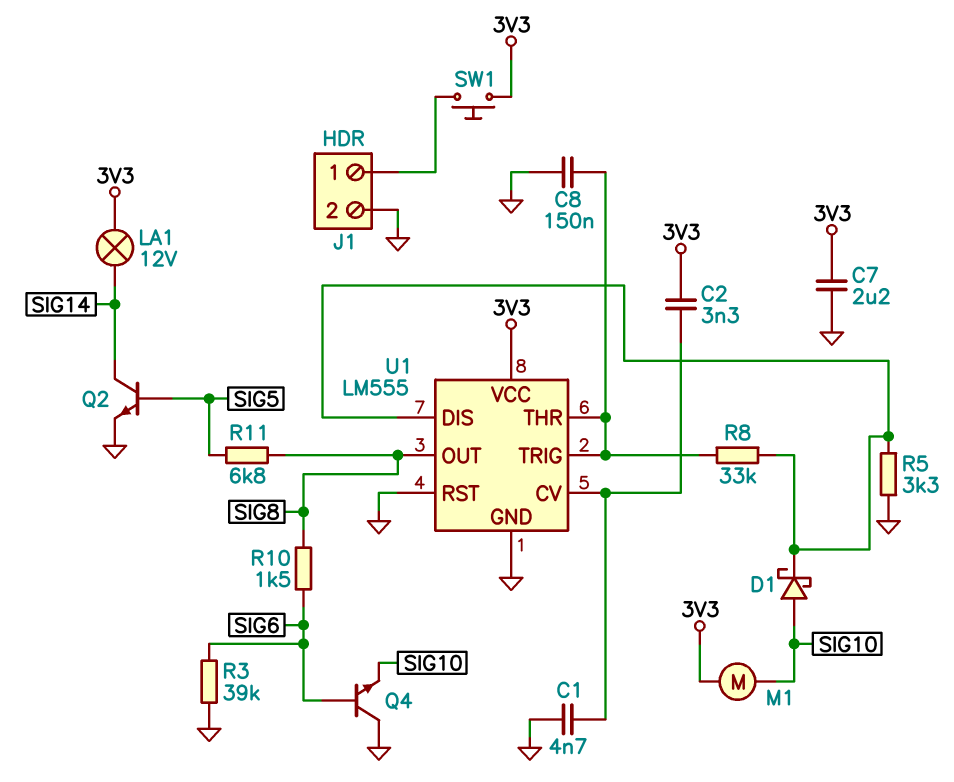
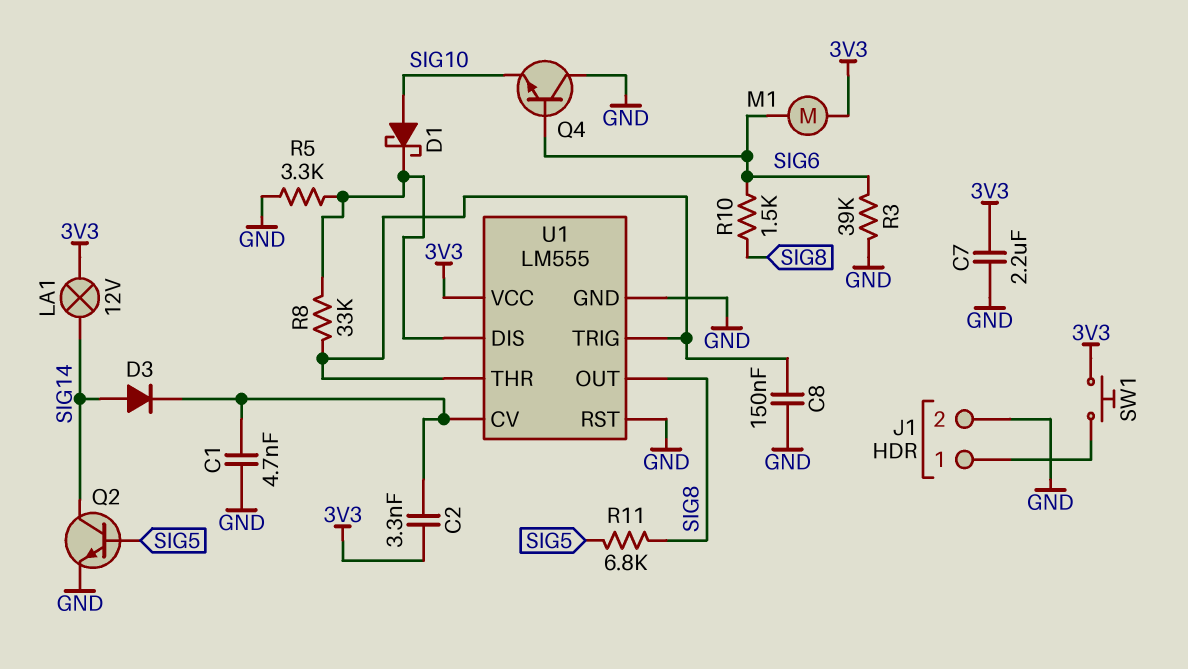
D3: none -> diode (A SIG14, K U1/CV)
M1: motor (3V3, SIG10) -> motor (3V3, SIG6)

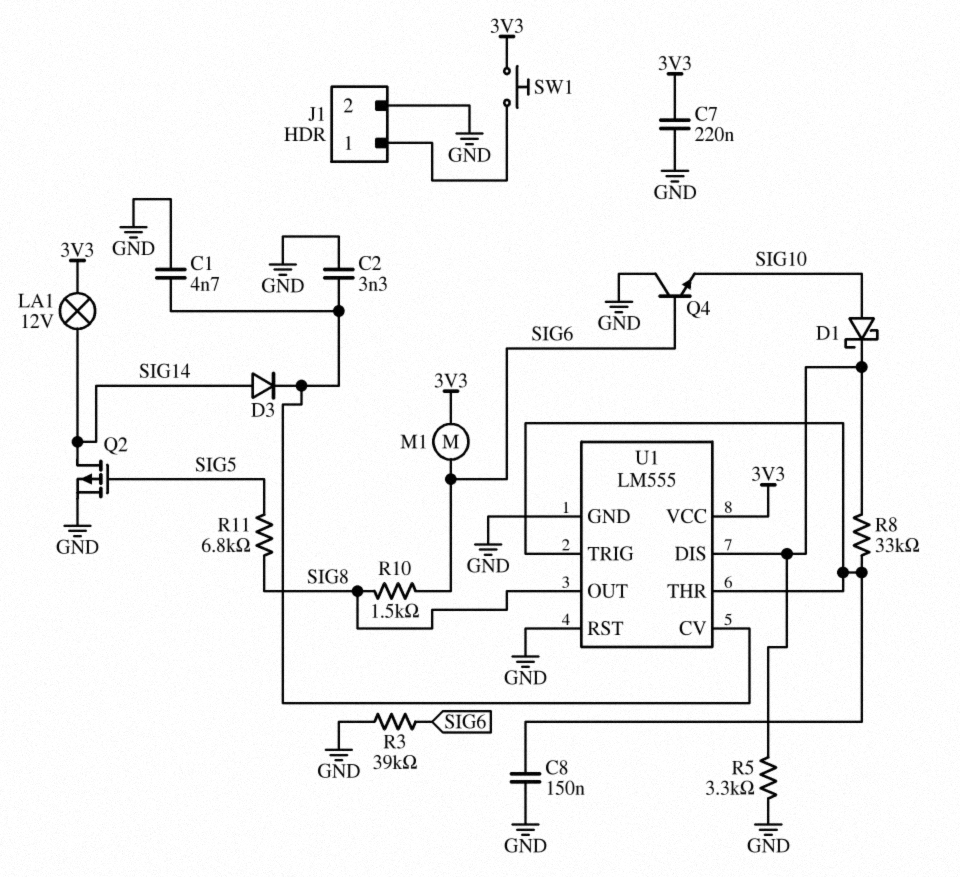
C2: 3.3nF (3V3, U1/CV) -> 3.3nF (GND, U1/CV)
C7: 2.2uF (3V3, GND) -> 220nF (3V3, GND)
Q2: NPN (B SIG5, C SIG14, E GND) -> PMOS (G SIG5, D SIG14, S GND)

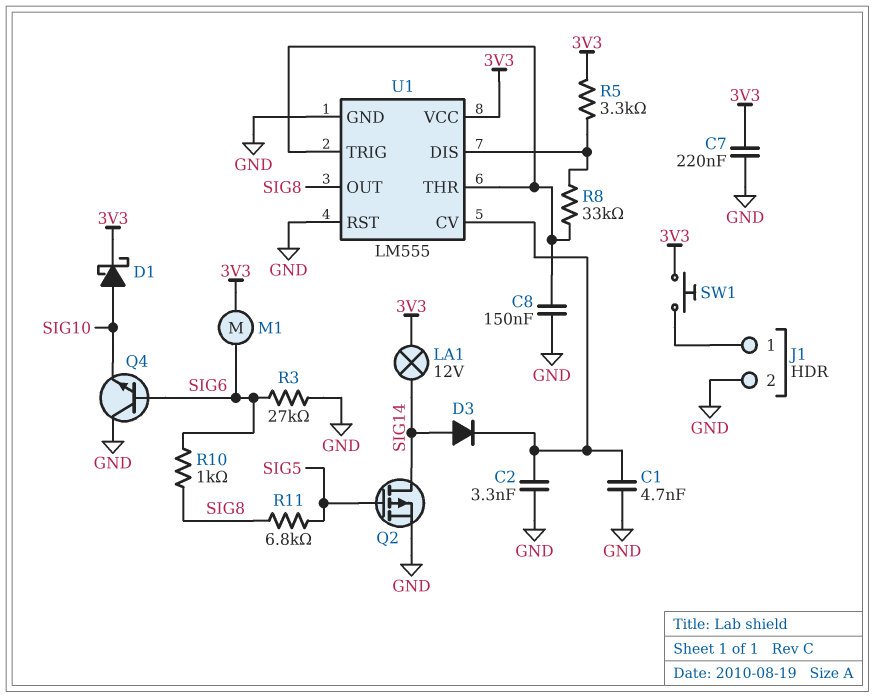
D1: schottky (A SIG10, K U1/DIS) -> schottky (A SIG10, K 3V3)
R3: 39k (GND, SIG6) -> 27k (GND, SIG6)
R5: 3.3k (GND, U1/DIS) -> 3.3k (3V3, U1/DIS)
R10: 1.5k (SIG6, SIG8) -> 1k (SIG6, SIG8)

